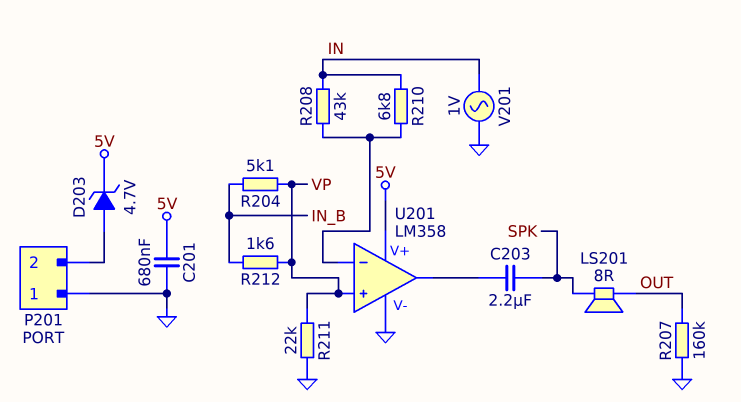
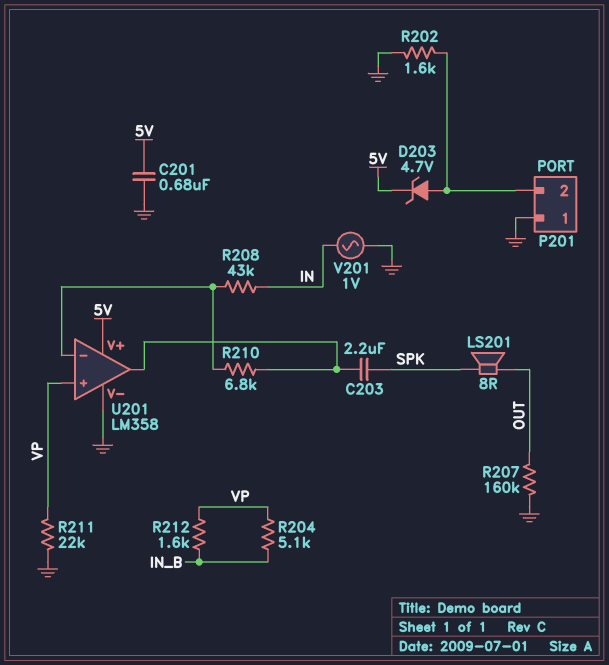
R202: none -> 1.6k (GND, P201/2)
R210: 6.8k (IN, U201/in-) -> 6.8k (U201/in-, U201/out)

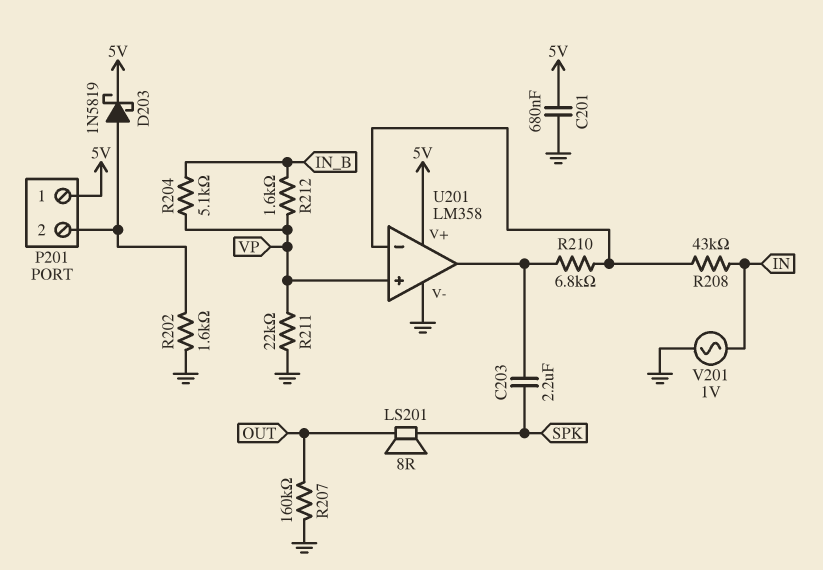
D203: zener 4.7V (A P201/2, K 5V) -> schottky 1N5819 (A P201/2, K 5V)
P201 pin 1: GND -> 5V

